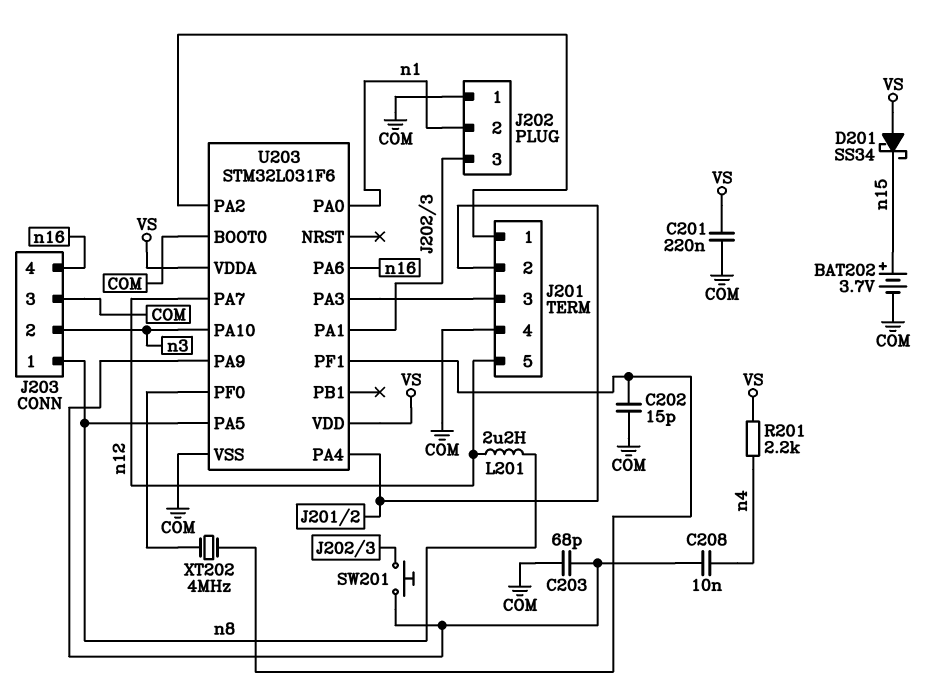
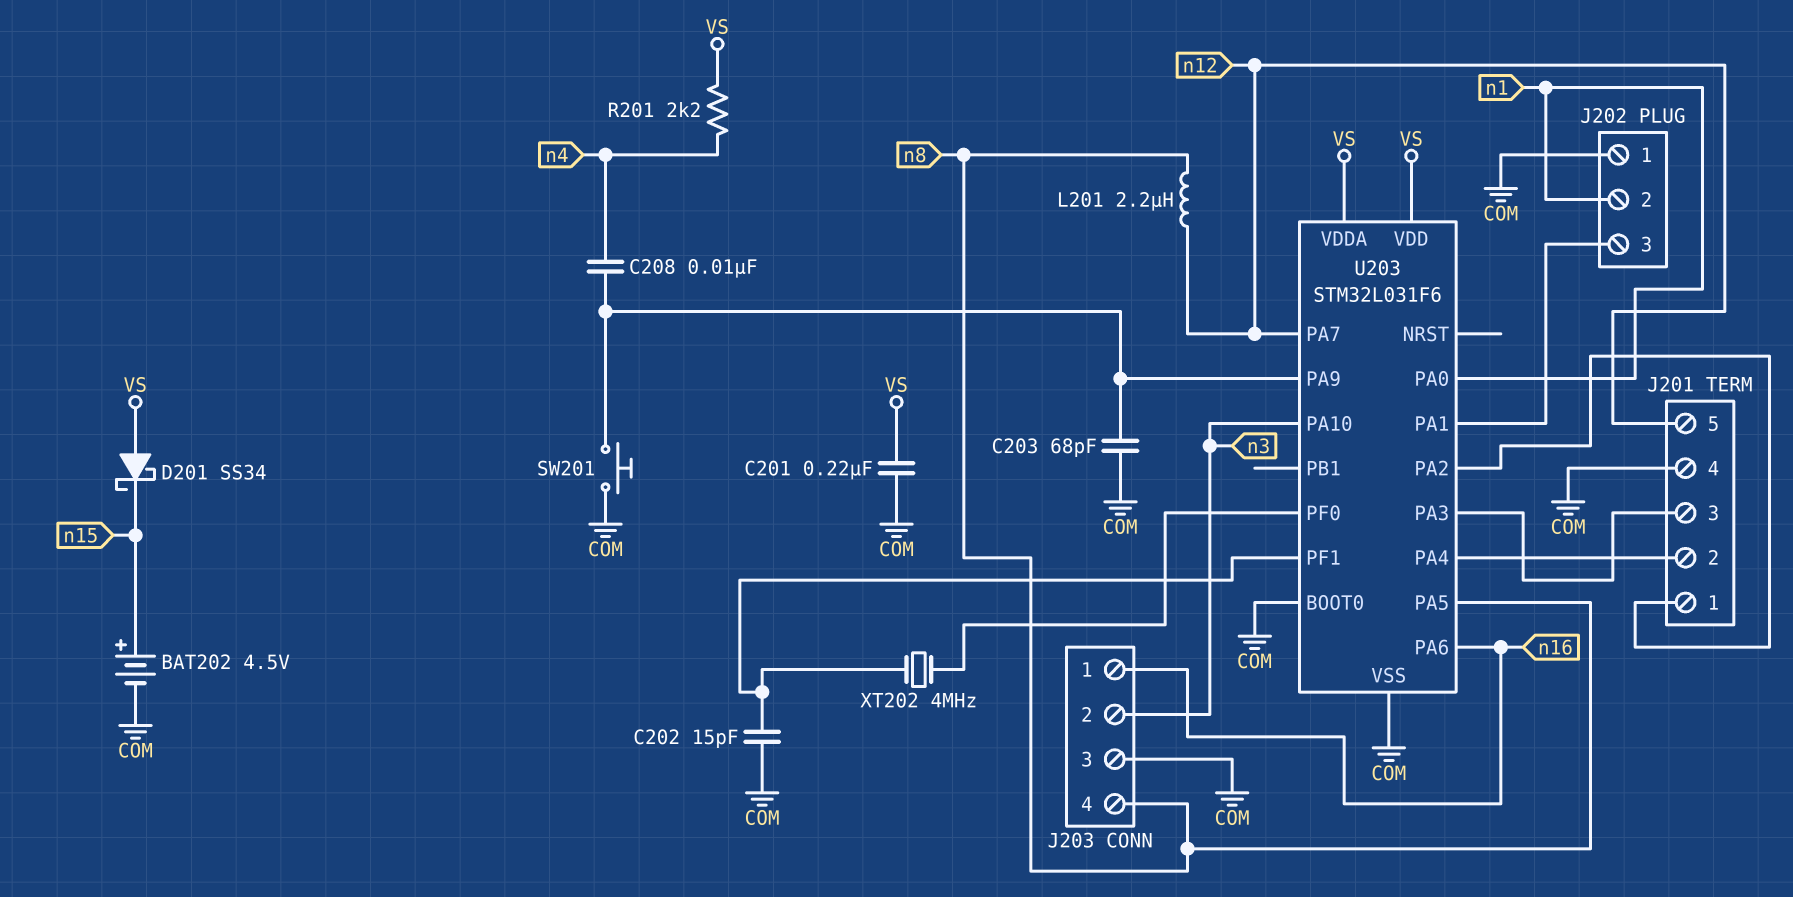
BAT202: 3.7V (plus n15, minus COM) -> 4.5V (plus n15, minus COM)
J203 pin 1: n8 -> n16
J203 pin 4: n16 -> n8
SW201: button (J202/3, U203/PA9) -> button (COM, U203/PA9)

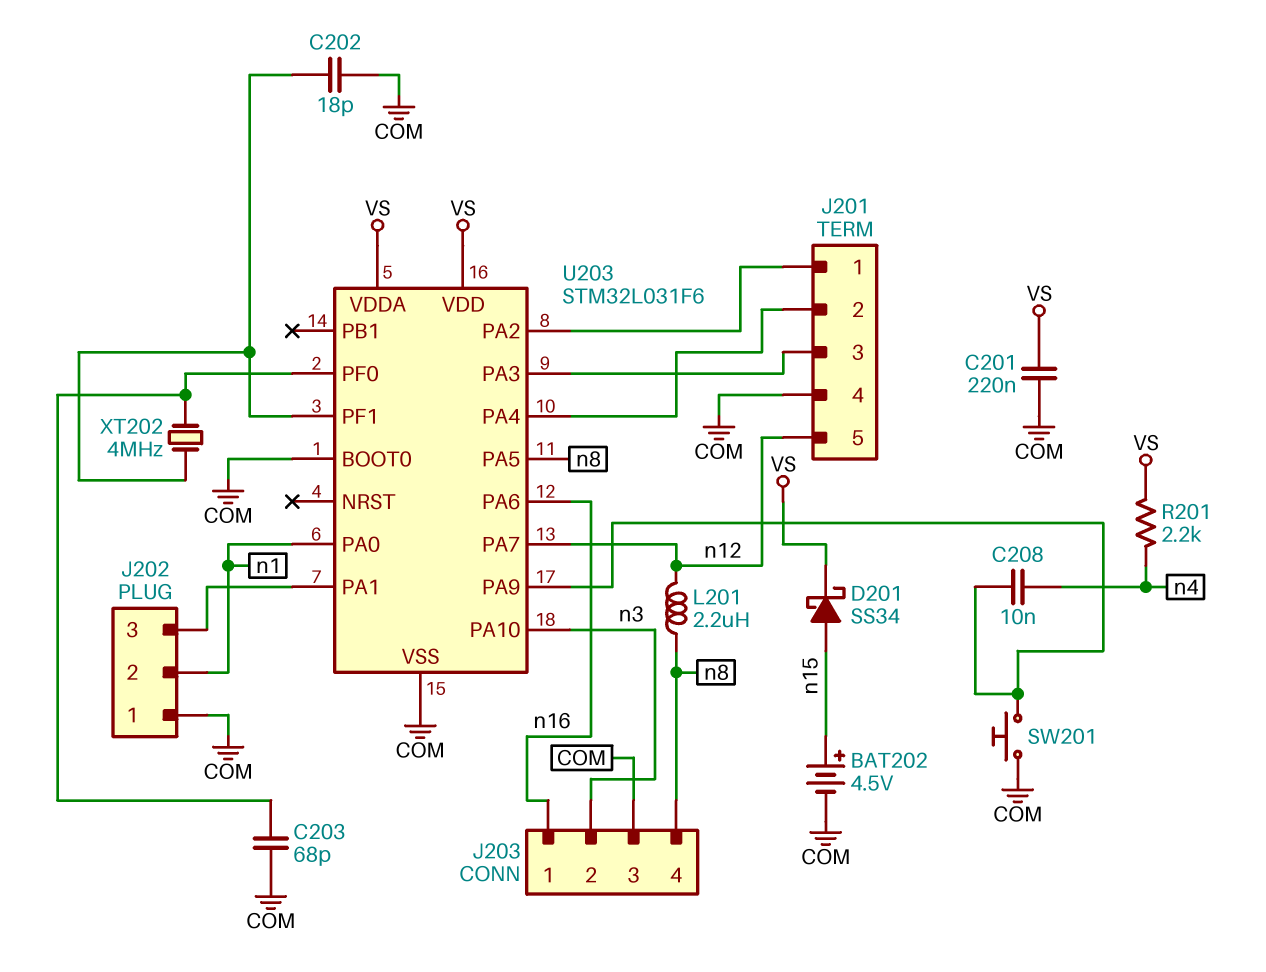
C202: 15pF (COM, U203/PF1) -> 18pF (COM, U203/PF1)
C203: 68pF (COM, U203/PA9) -> 68pF (COM, U203/PF0)
D201: schottky SS34 (A VS, K n15) -> schottky SS34 (A n15, K VS)

